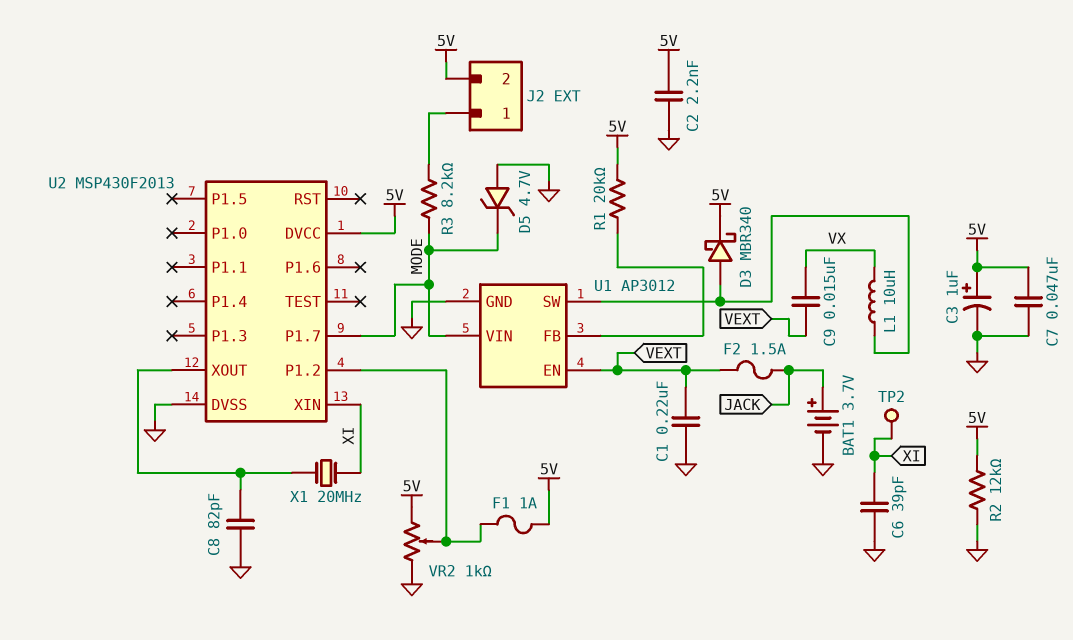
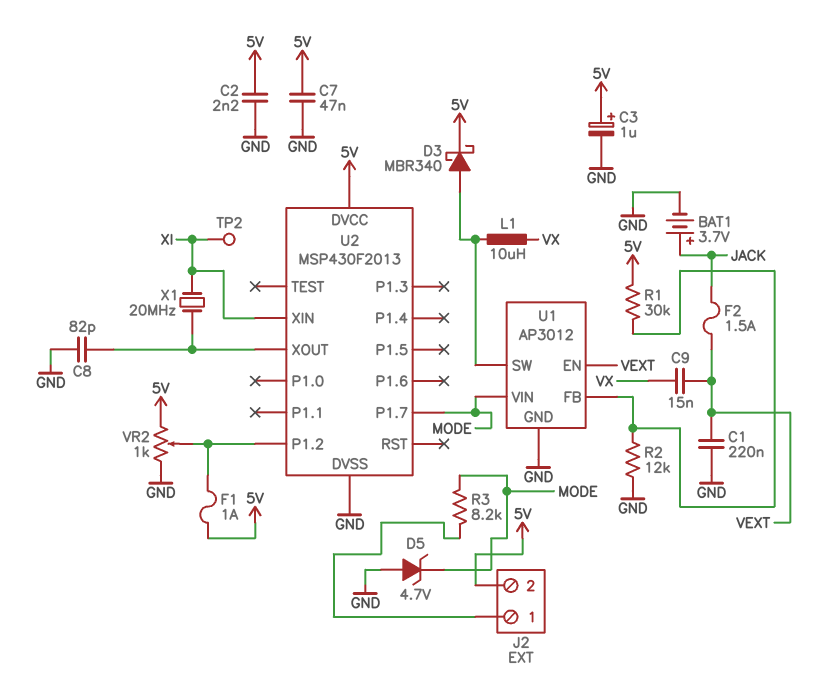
C6: 39pF (GND, XI) -> none
R1: 20k (5V, U1/FB) -> 30k (5V, U1/FB)
R2: 12k (5V, GND) -> 12k (GND, U1/FB)

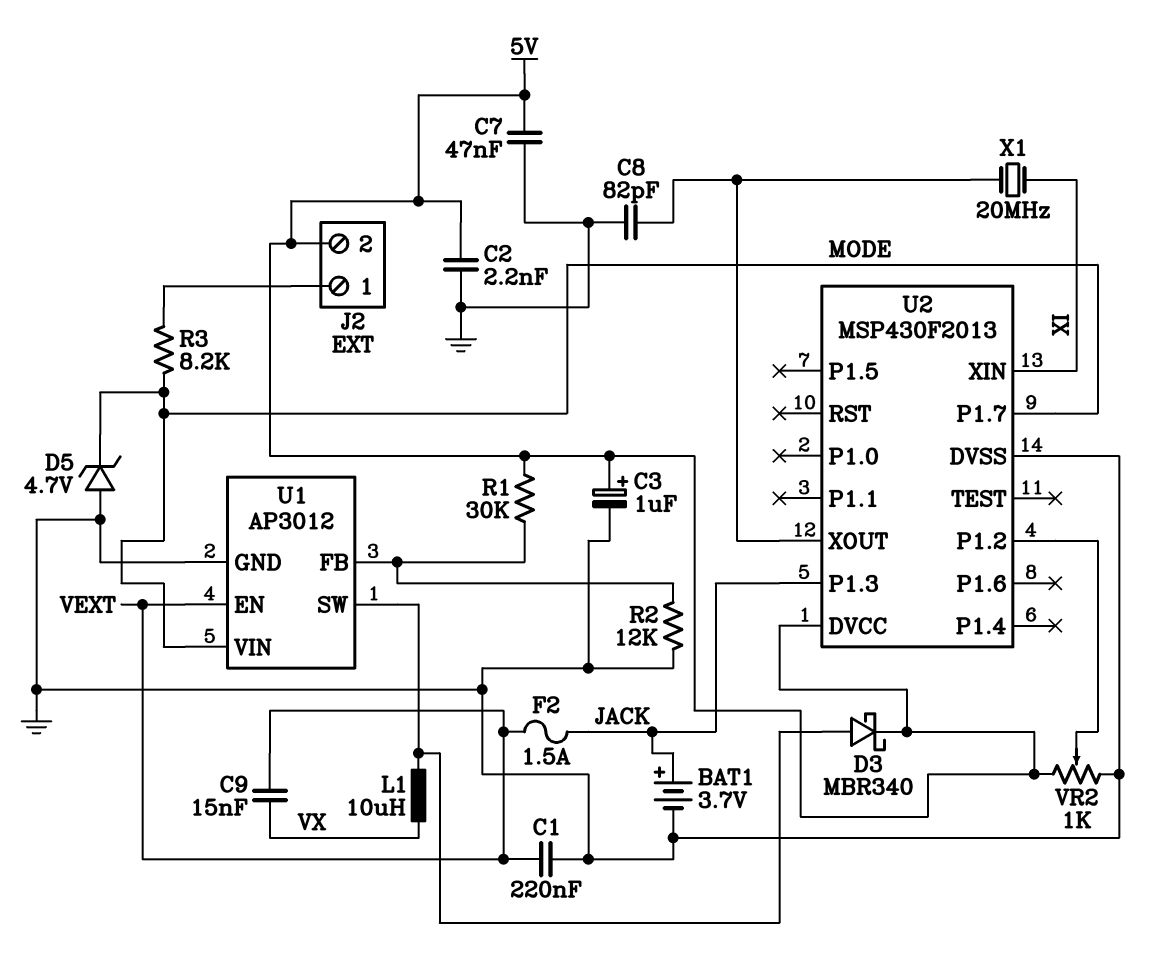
F1: 1A (5V, U2/P1.2) -> none
TP2: test point (XI) -> none
U2 pin P1.3: none -> JACK

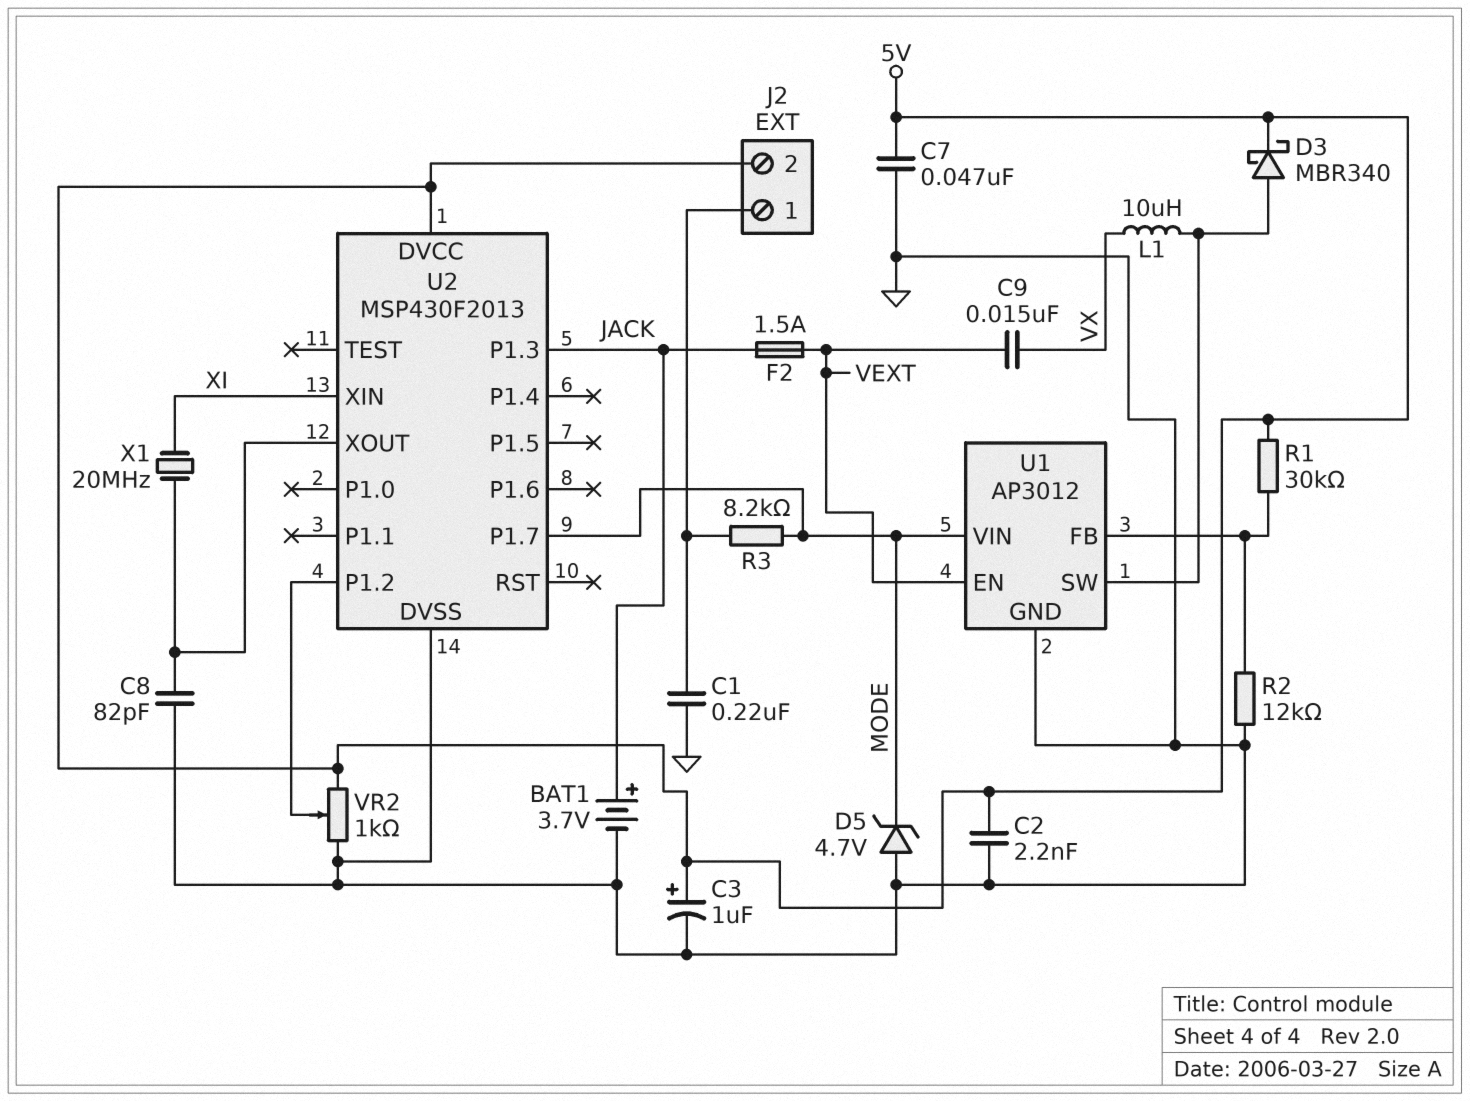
C1: 220nF (GND, VEXT) -> 220nF (GND, J2/1)

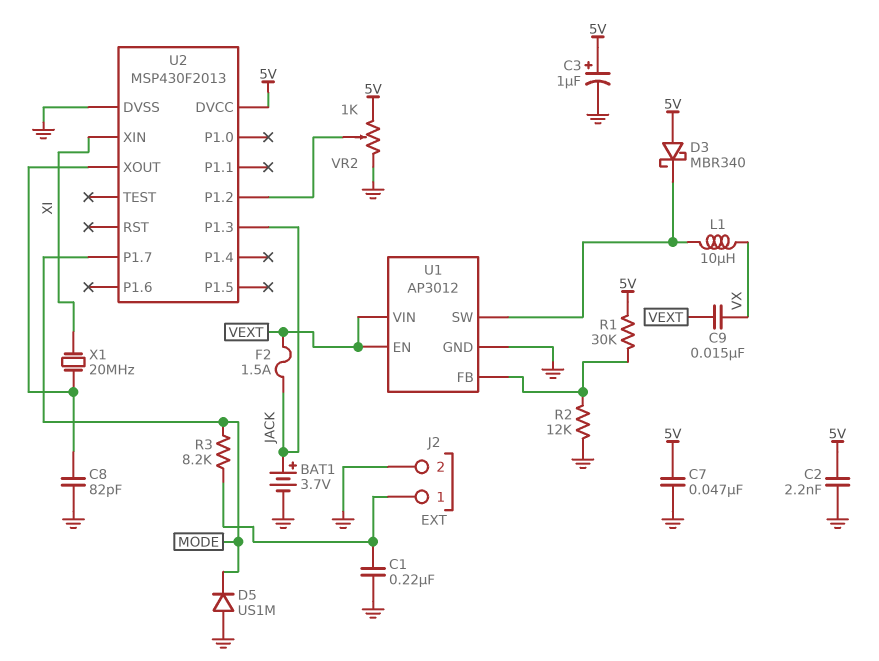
D3: schottky MBR340 (A U1/SW, K 5V) -> schottky MBR340 (A 5V, K U1/SW)
D5: zener 4.7V (A GND, K MODE) -> diode US1M (A GND, K MODE)
J2 pin 2: 5V -> GND
U1 pin VIN: MODE -> VEXT

